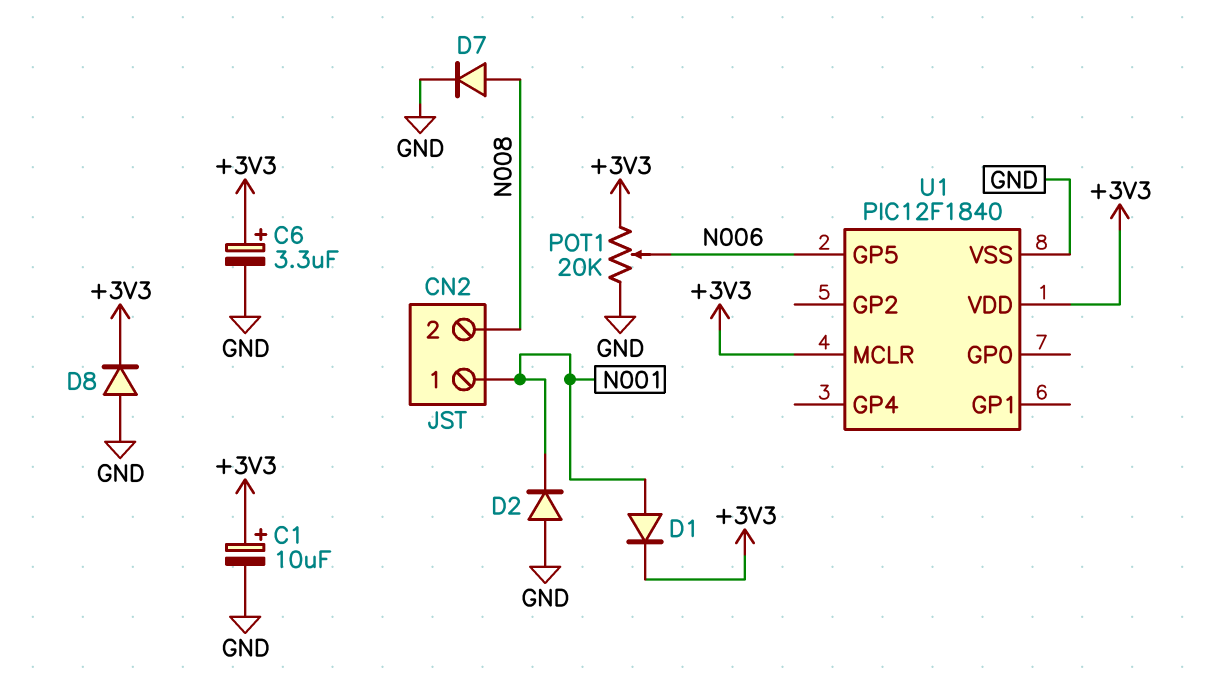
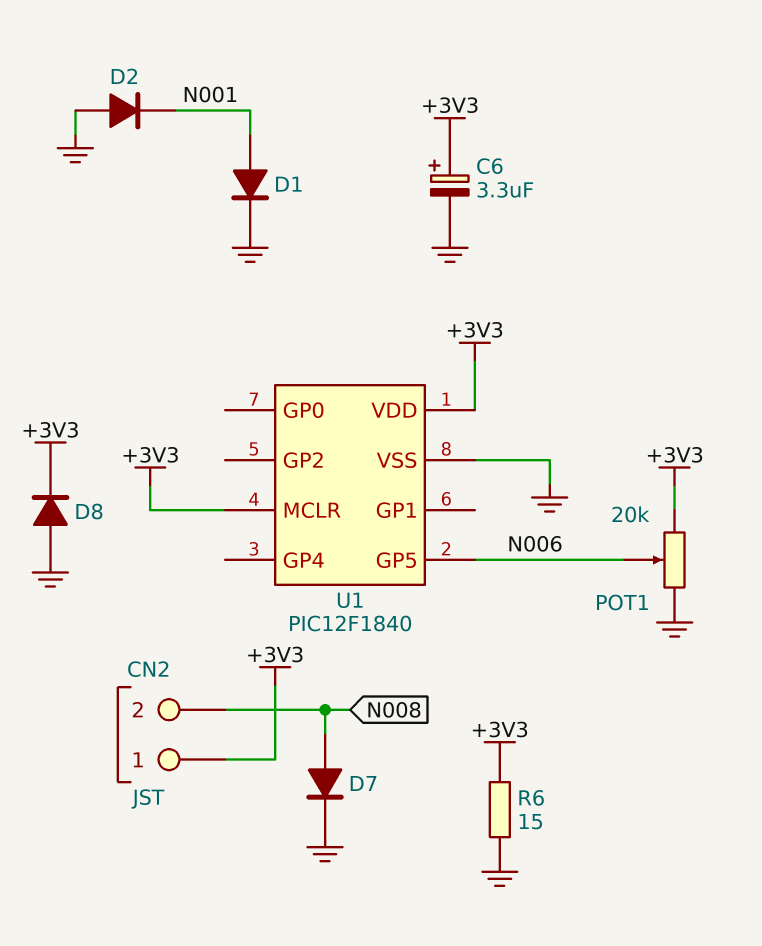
C1: 10uF (plus +3V3, minus GND) -> none
CN2 pin 1: N001 -> +3V3
D1: diode (A N001, K +3V3) -> diode (A N001, K GND)
R6: none -> 15 (+3V3, GND)

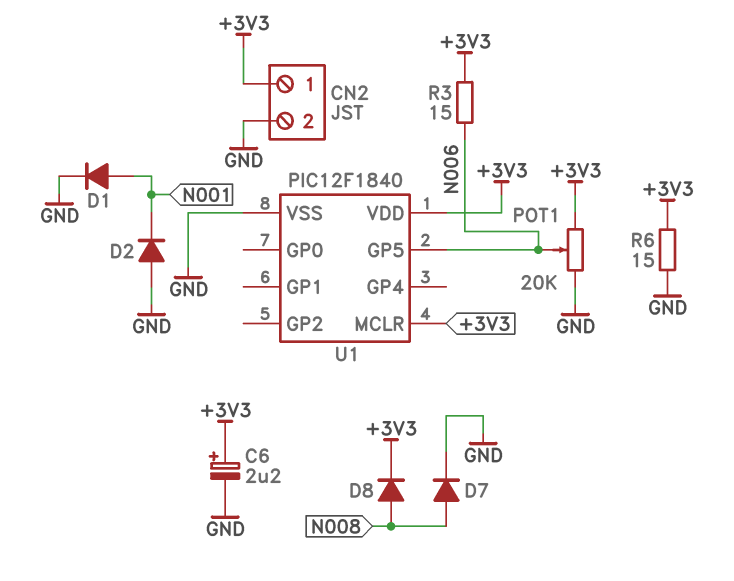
C6: 3.3uF (plus +3V3, minus GND) -> 2.2uF (plus +3V3, minus GND)
CN2 pin 2: N008 -> GND
D8: diode (A GND, K +3V3) -> diode (A N008, K +3V3)
R3: none -> 15 (+3V3, N006)

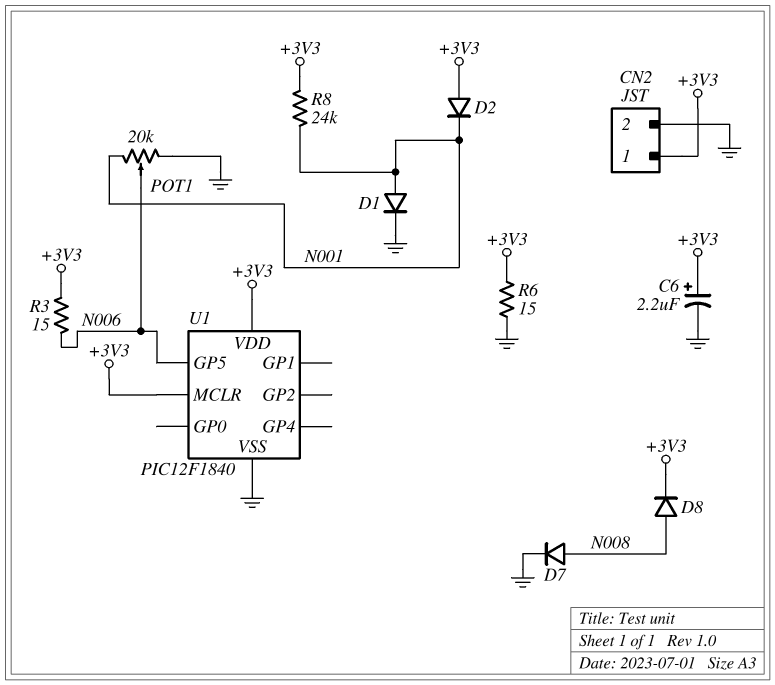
D2: diode (A GND, K N001) -> diode (A +3V3, K N001)
POT1: 20k (+3V3, GND, wiper N006) -> 20k (GND, N001, wiper N006)
R8: none -> 24k (+3V3, N001)

